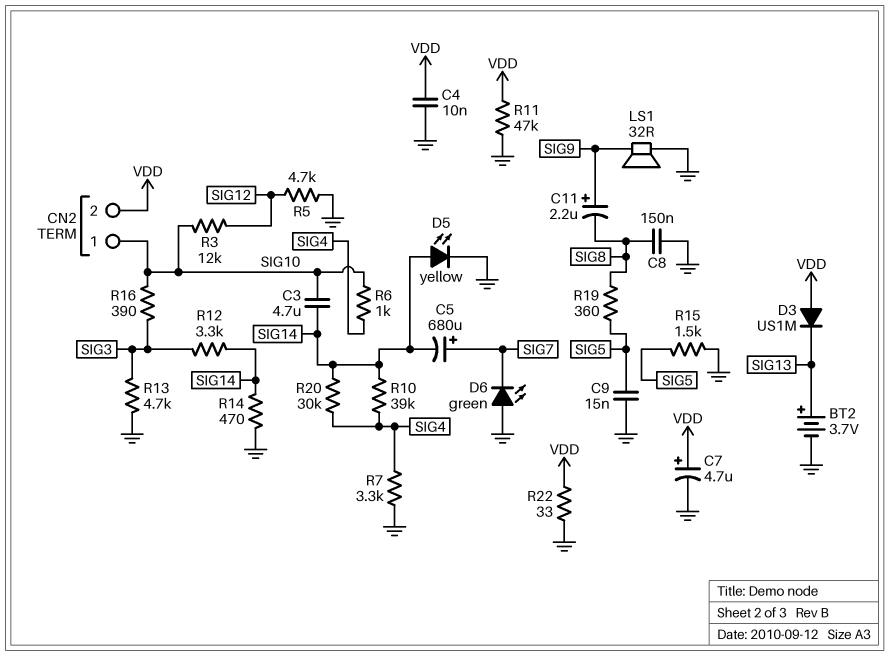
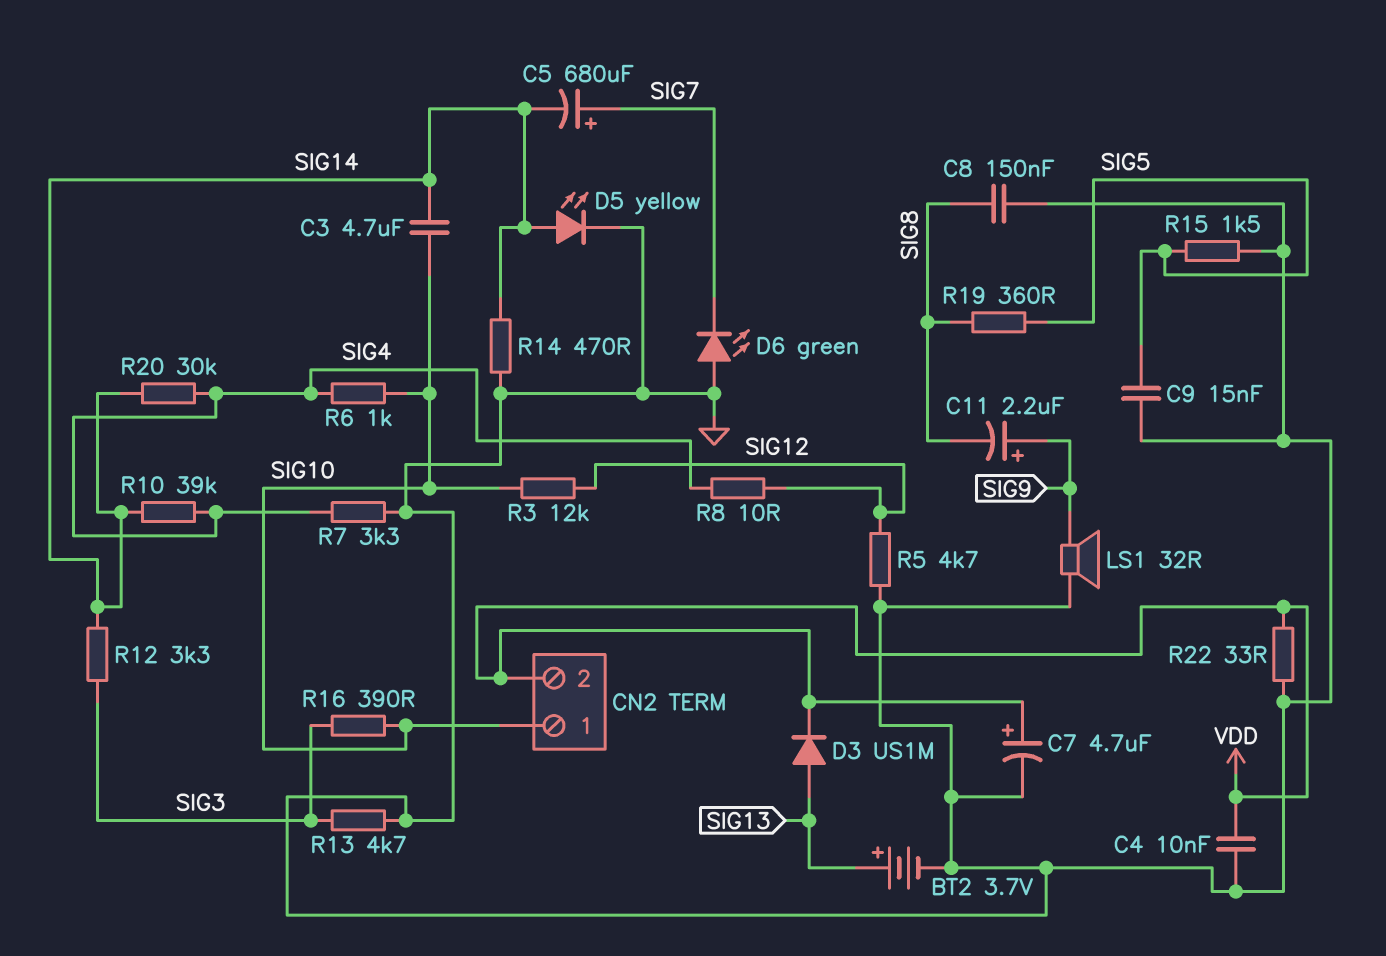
D3: diode US1M (A VDD, K SIG13) -> diode US1M (A SIG13, K VDD)
R8: none -> 10 (SIG4, SIG12)
R11: 47k (GND, VDD) -> none

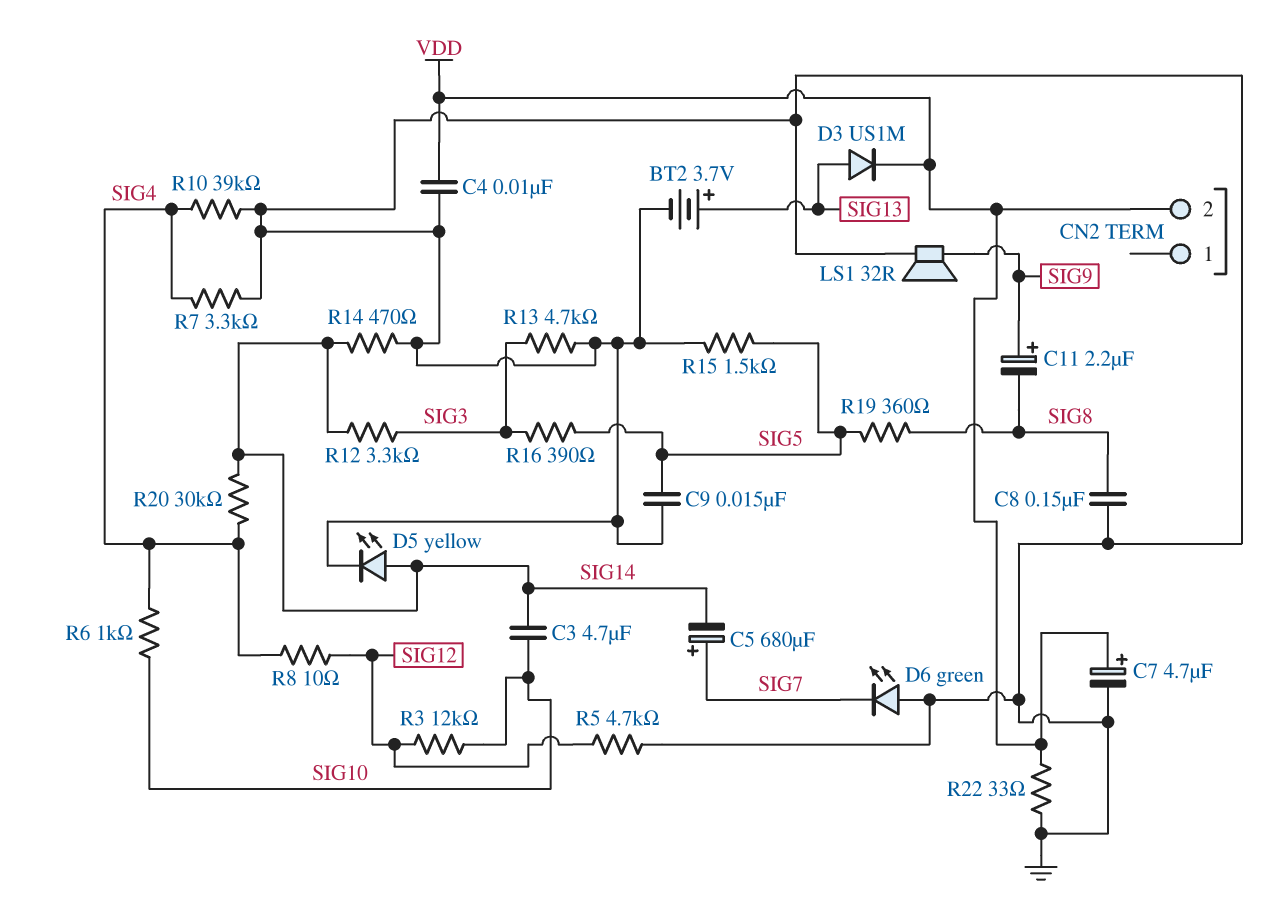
CN2 pin 1: SIG10 -> none
R10: 39k (SIG4, SIG14) -> 39k (GND, SIG4)
R16: 390 (SIG3, SIG10) -> 390 (SIG3, SIG5)

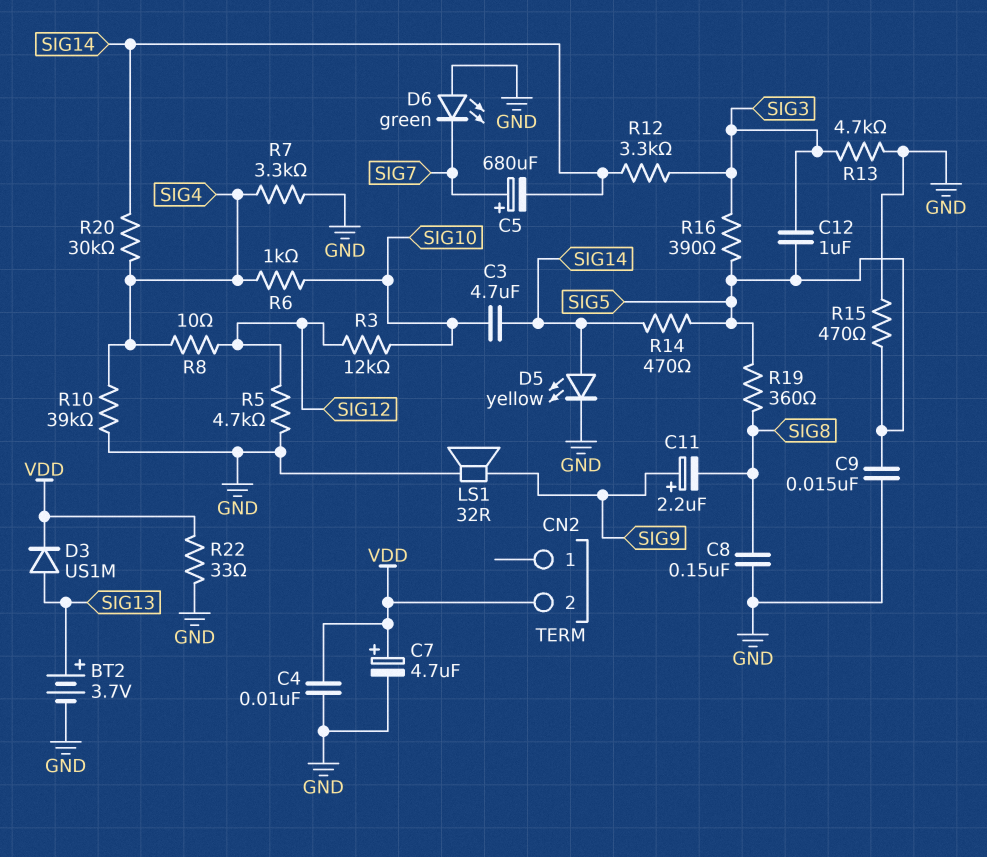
C12: none -> 1uF (SIG3, SIG5)
R14: 470 (GND, SIG14) -> 470 (SIG5, SIG14)
R15: 1.5k (GND, SIG5) -> 470 (GND, SIG5)

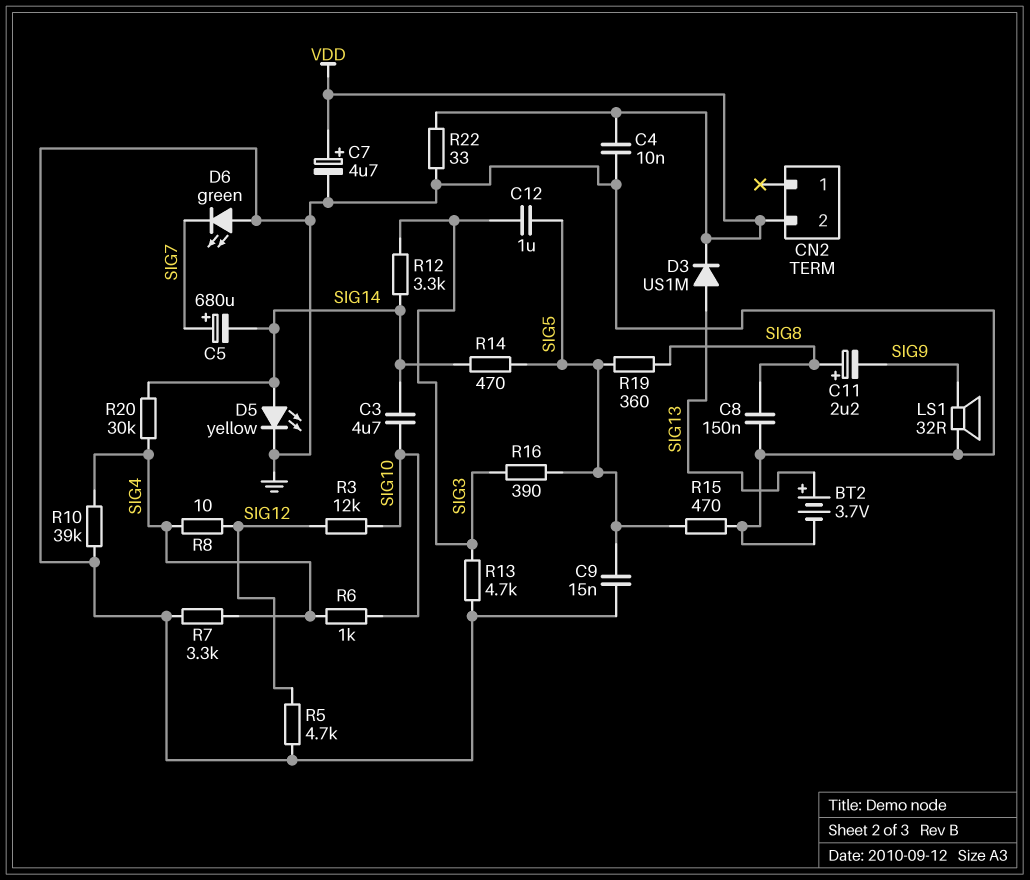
C11: 2.2uF (plus SIG9, minus SIG8) -> 2.2uF (plus SIG8, minus SIG9)

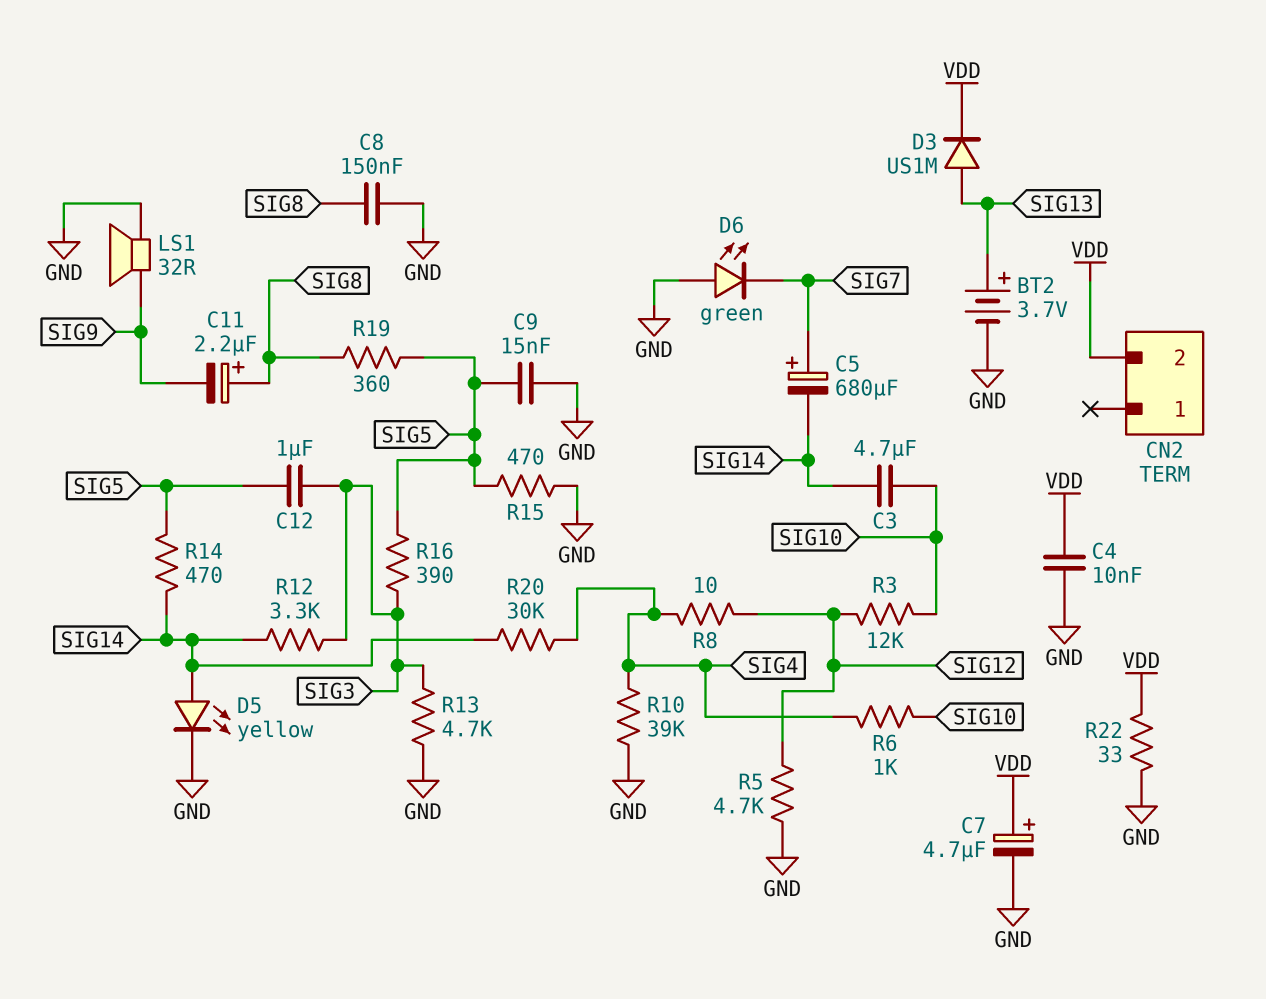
R7: 3.3k (GND, SIG4) -> none

